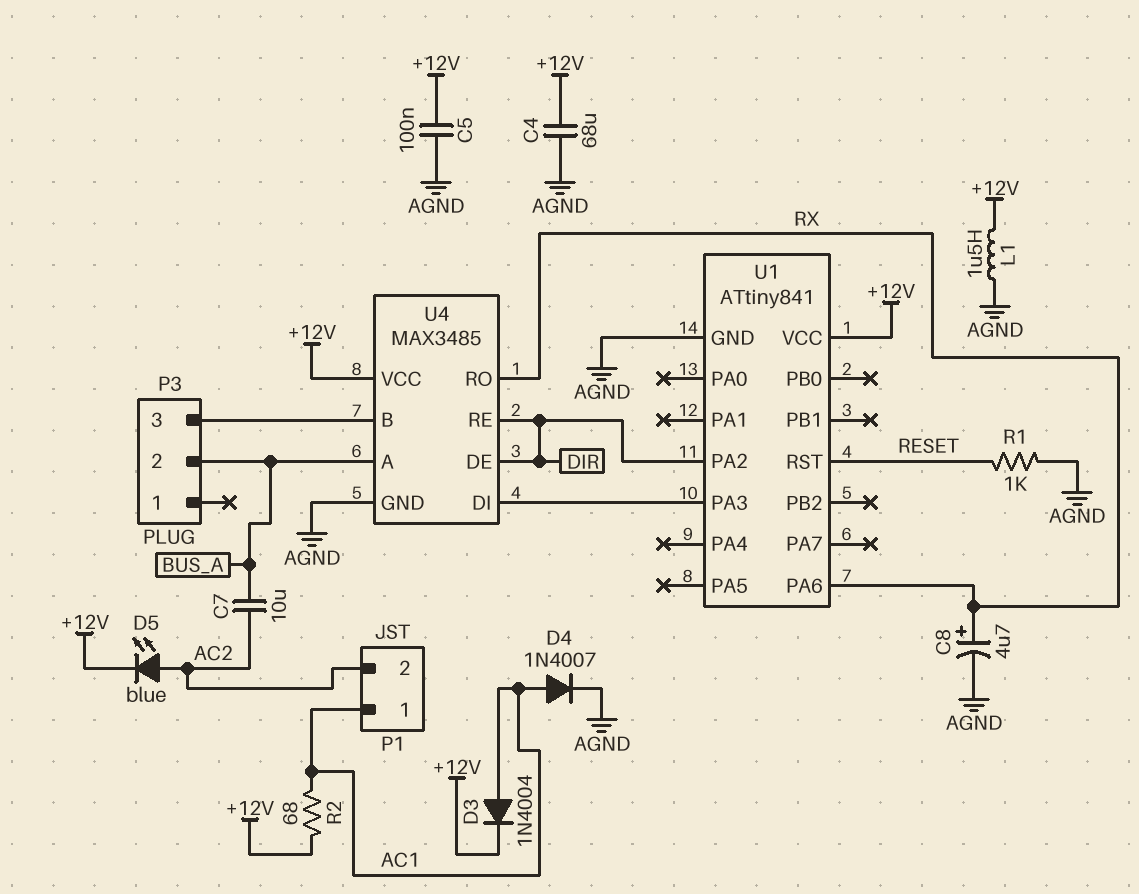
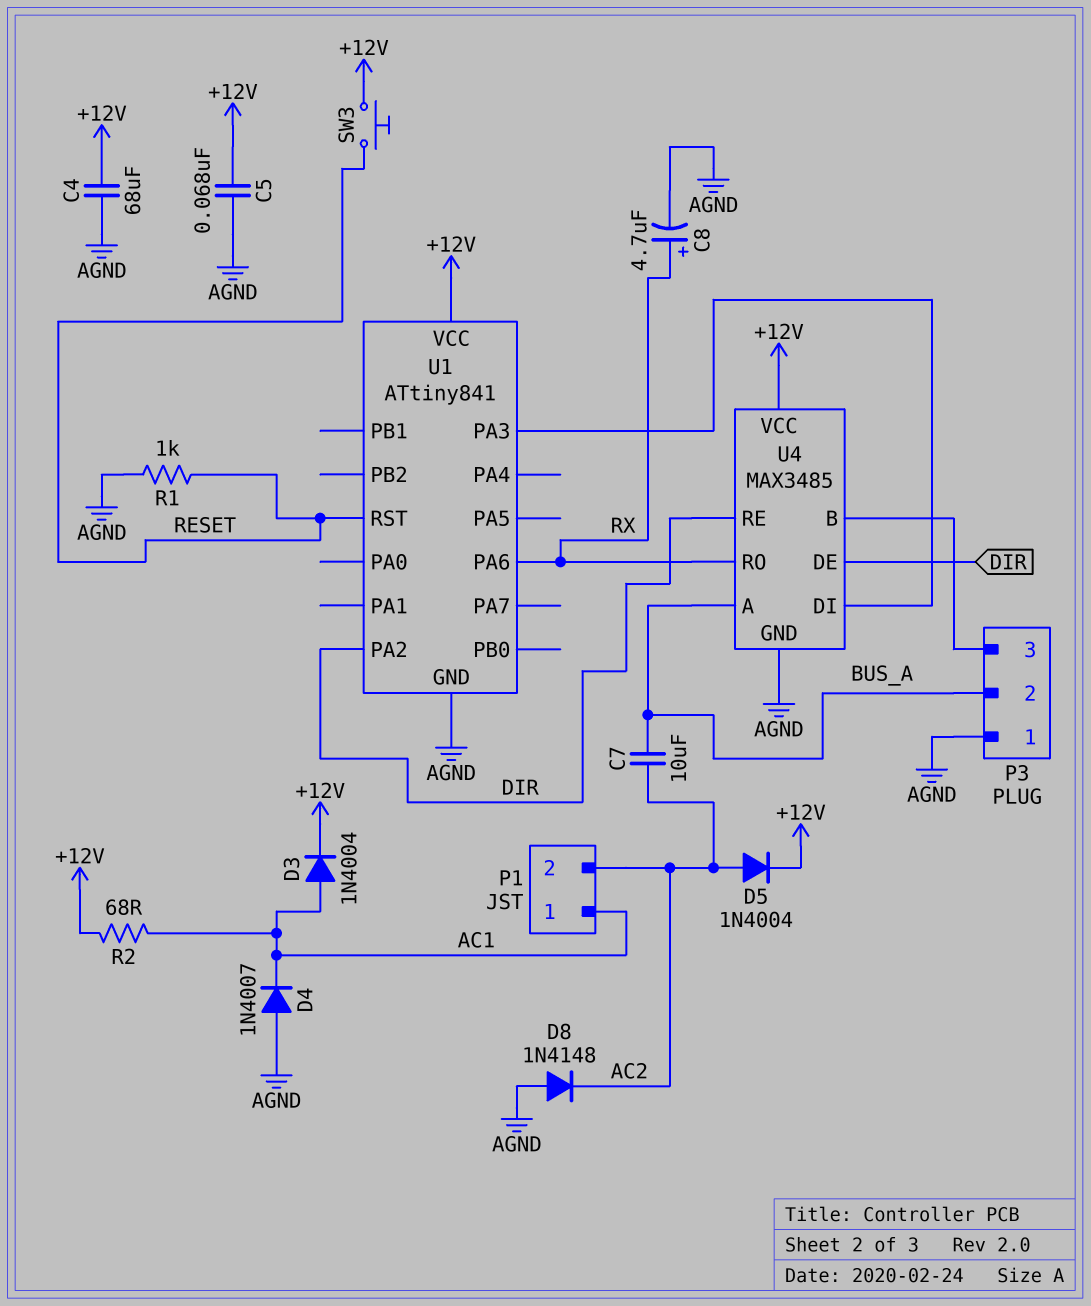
C5: 100nF (+12V, AGND) -> 68nF (+12V, AGND)
D4: diode 1N4007 (A AC1, K AGND) -> diode 1N4007 (A AGND, K AC1)
D5: LED blue (A AC2, K +12V) -> diode 1N4004 (A AC2, K +12V)
D8: none -> diode 1N4148 (A AGND, K AC2)
L1: 1.5uH (+12V, AGND) -> none
P3 pin 1: none -> AGND
SW3: none -> button (+12V, RESET)

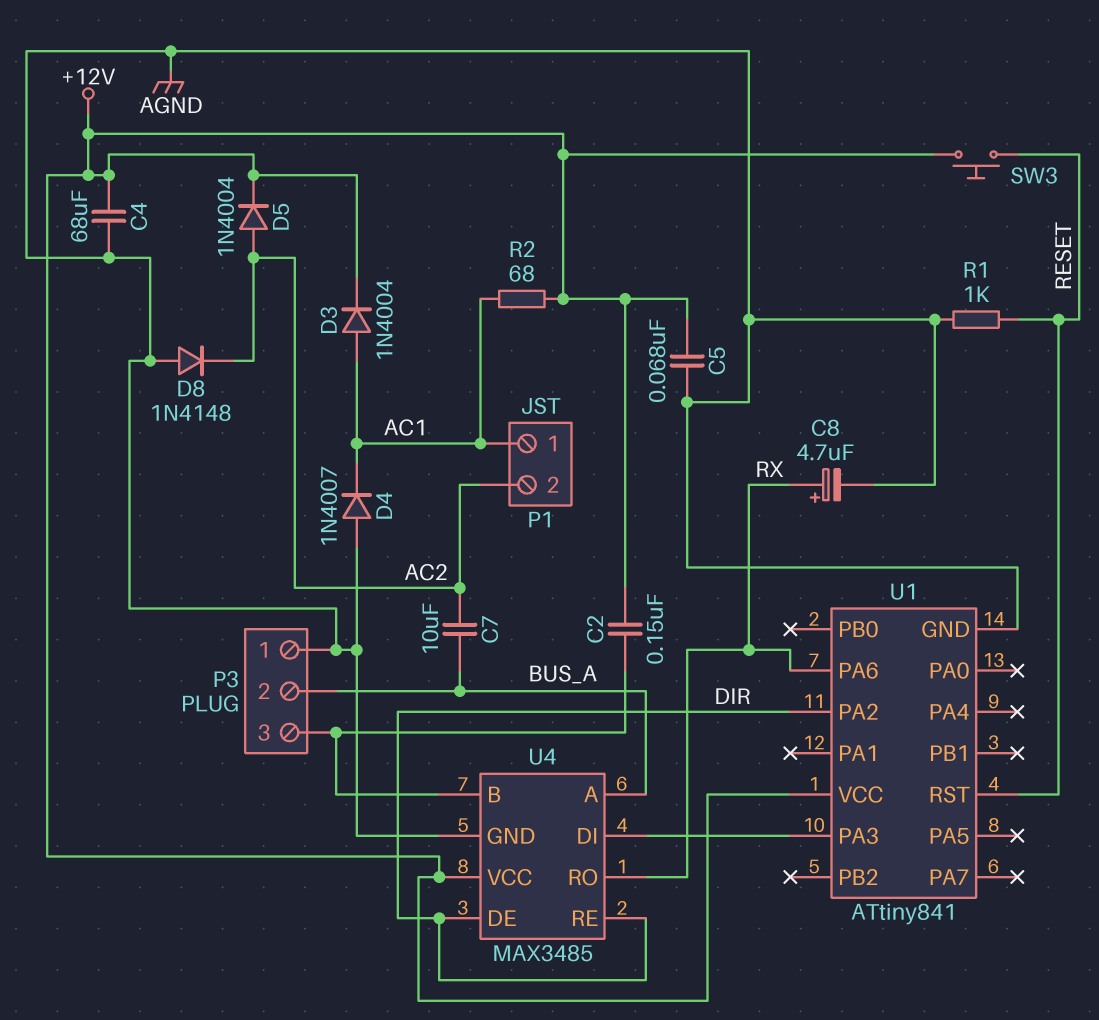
C2: none -> 150nF (+12V, P3/3)

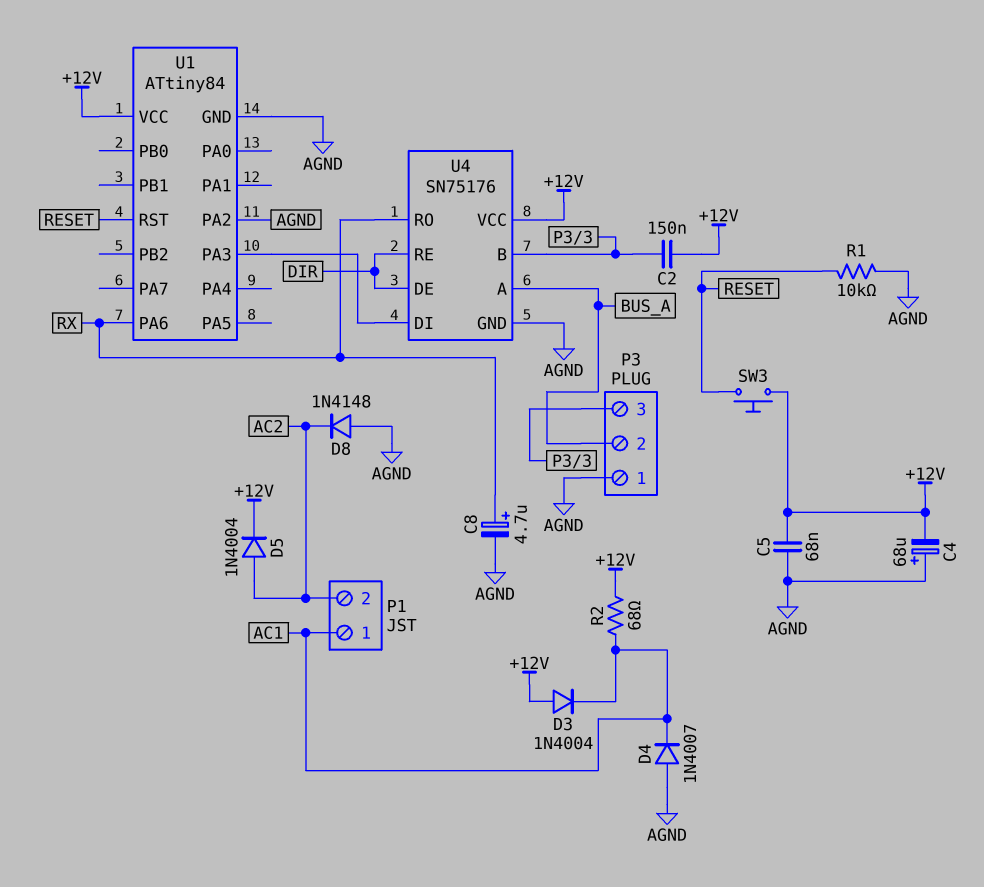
C4: 68uF (+12V, AGND) -> 68uF (plus AGND, minus +12V)
C7: 10uF (AC2, BUS_A) -> none
D3: diode 1N4004 (A AC1, K +12V) -> diode 1N4004 (A +12V, K AC1)
R1: 1k (AGND, RESET) -> 10k (AGND, RESET)
U1: ATtiny841 -> ATtiny84
U1 pin PA2: DIR -> AGND
U4: MAX3485 -> SN75176

